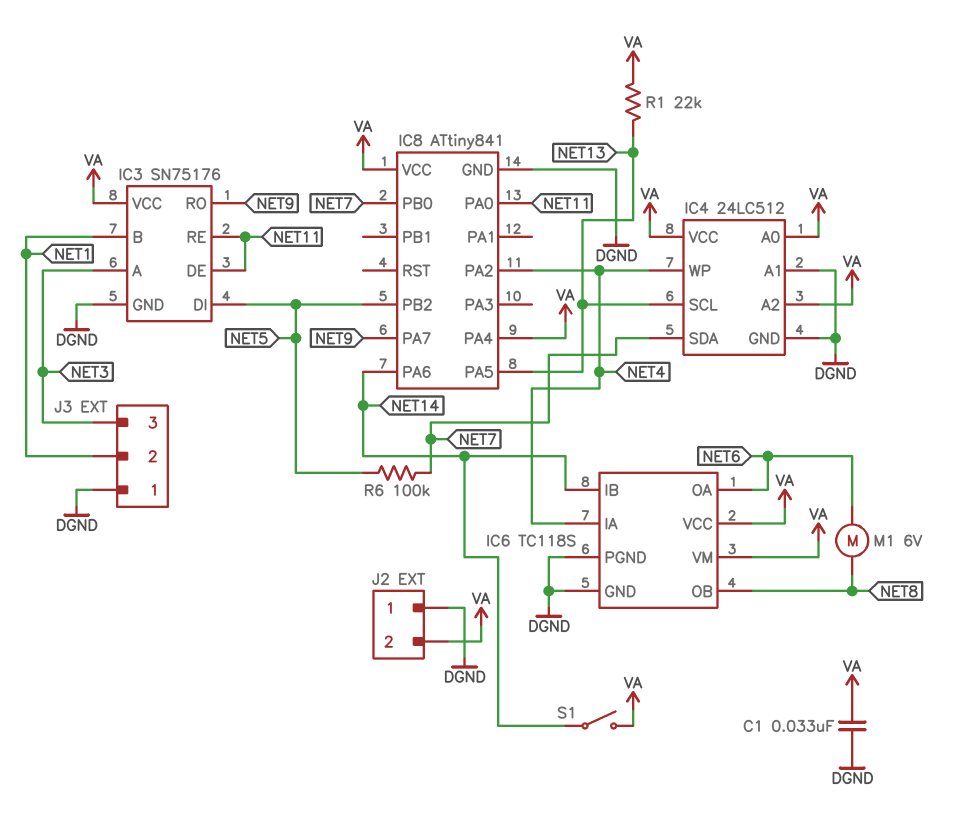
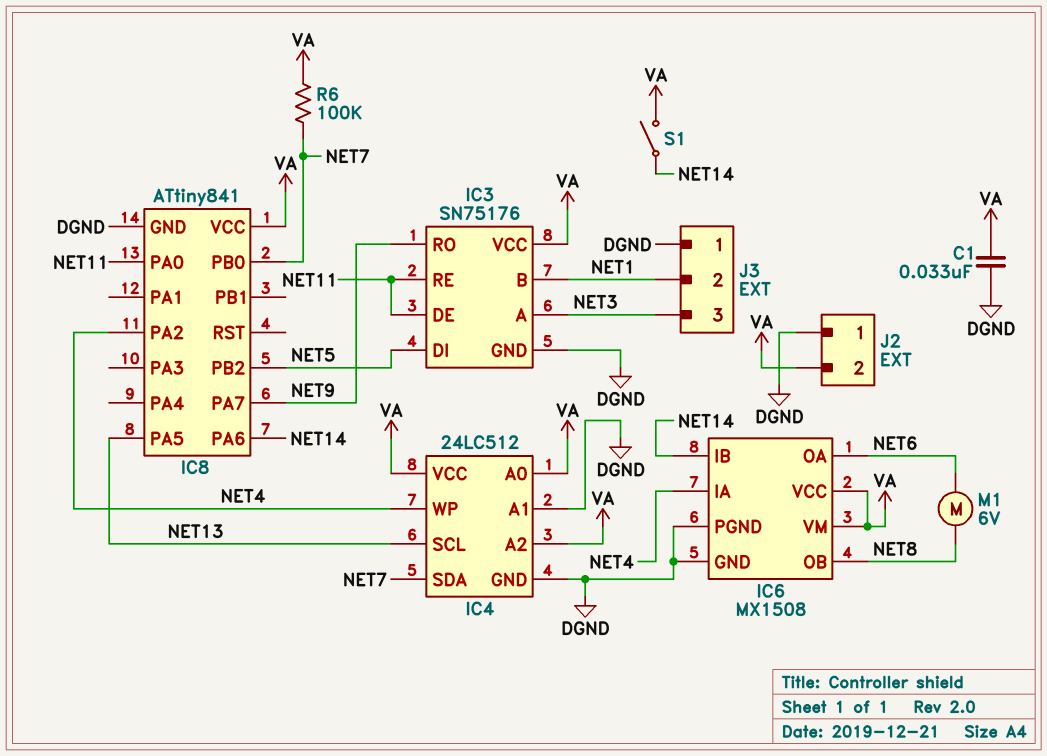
IC6: TC118S -> MX1508
IC8 pin PA4: VA -> none
R1: 22k (NET13, VA) -> none
R6: 100k (NET5, NET7) -> 100k (NET7, VA)

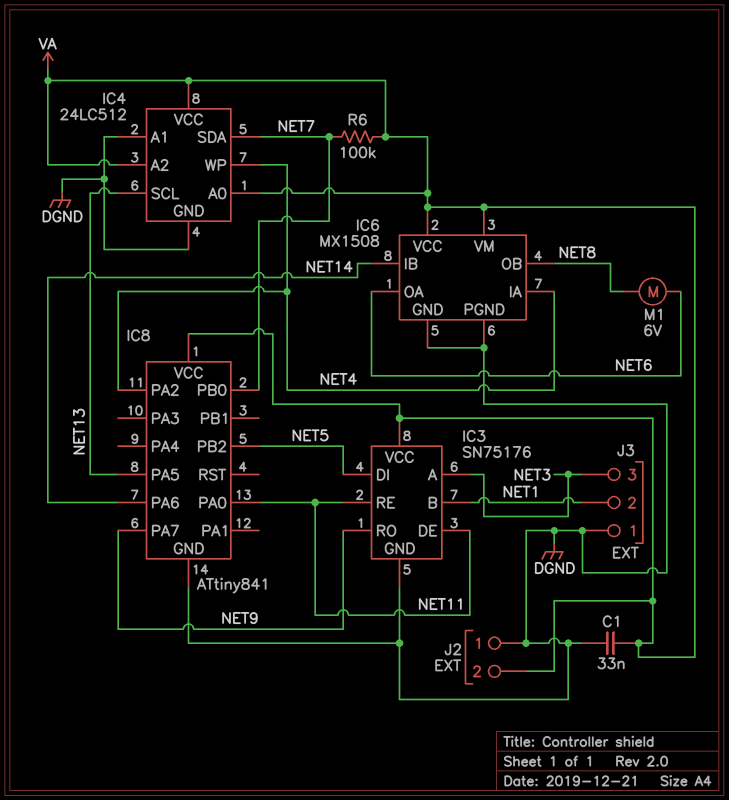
S1: switch (NET14, VA) -> none

